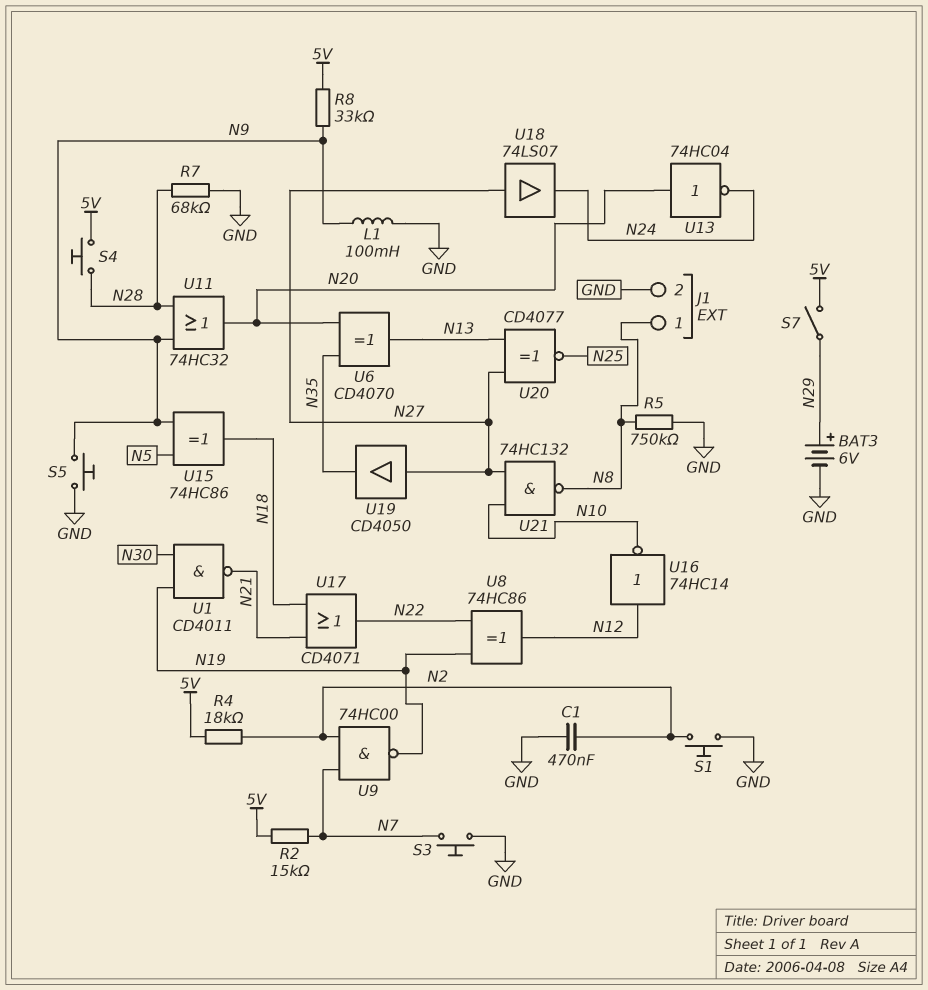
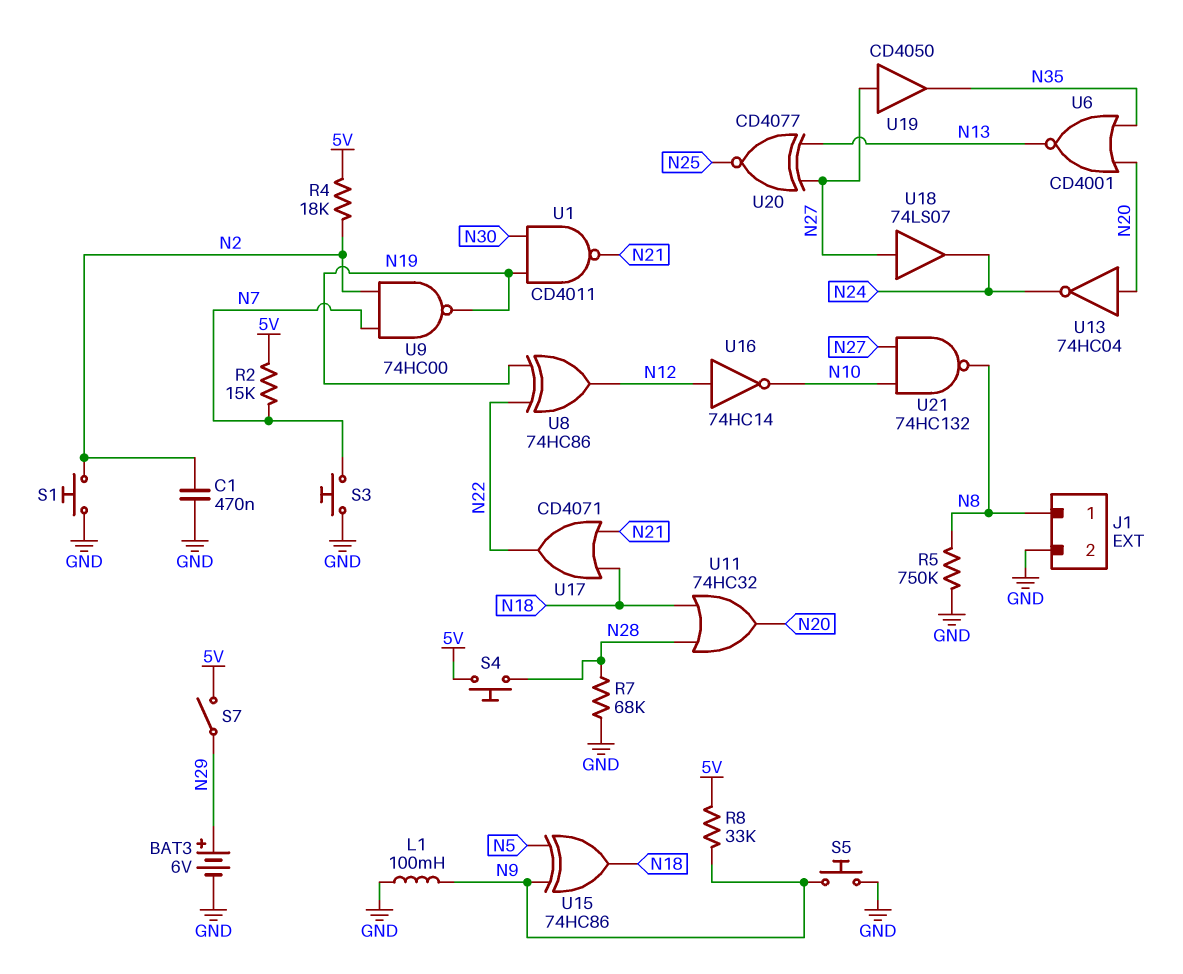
U6: XOR CD4070 (in N20, in N35, out N13) -> NOR CD4001 (in N20, in N35, out N13)
U11: OR 74HC32 (in N9, in N28, out N20) -> OR 74HC32 (in N18, in N28, out N20)

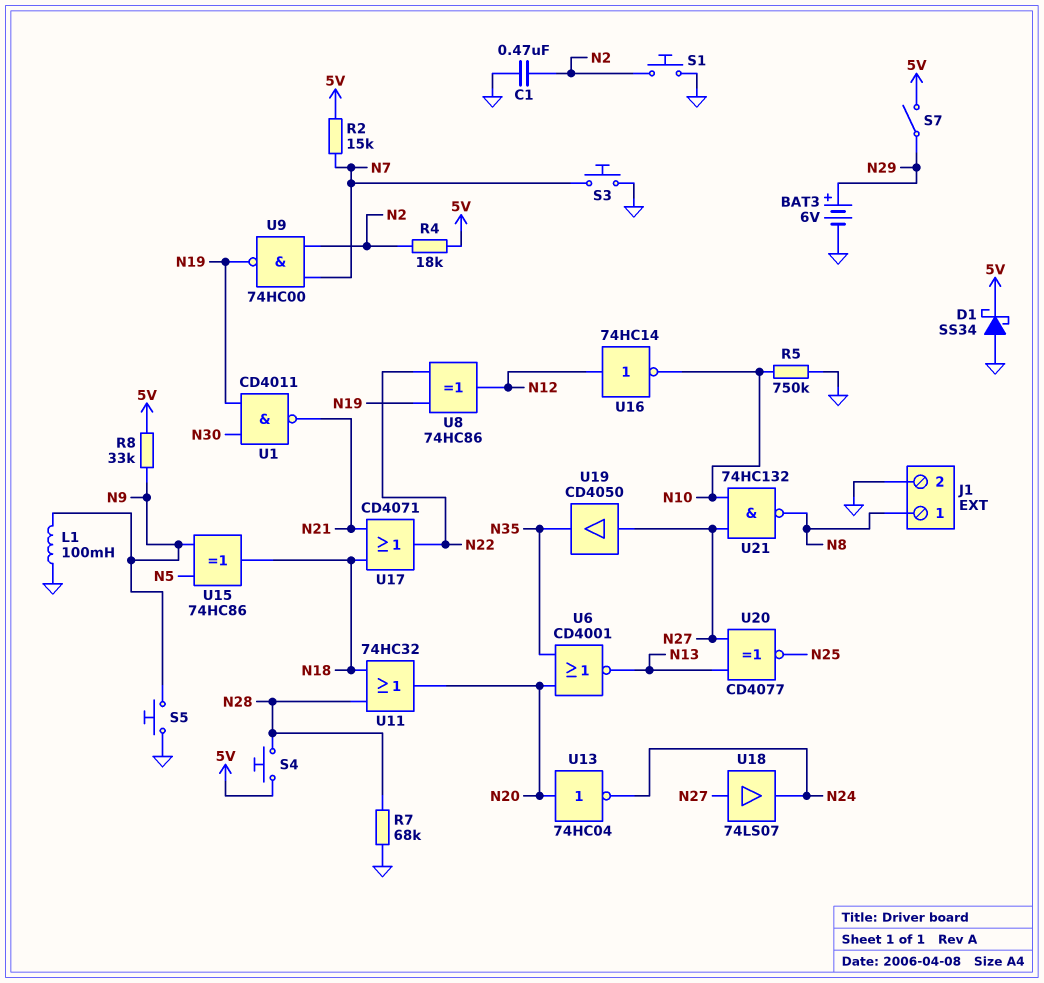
D1: none -> schottky SS34 (A GND, K 5V)
R5: 750k (GND, N8) -> 750k (GND, N10)

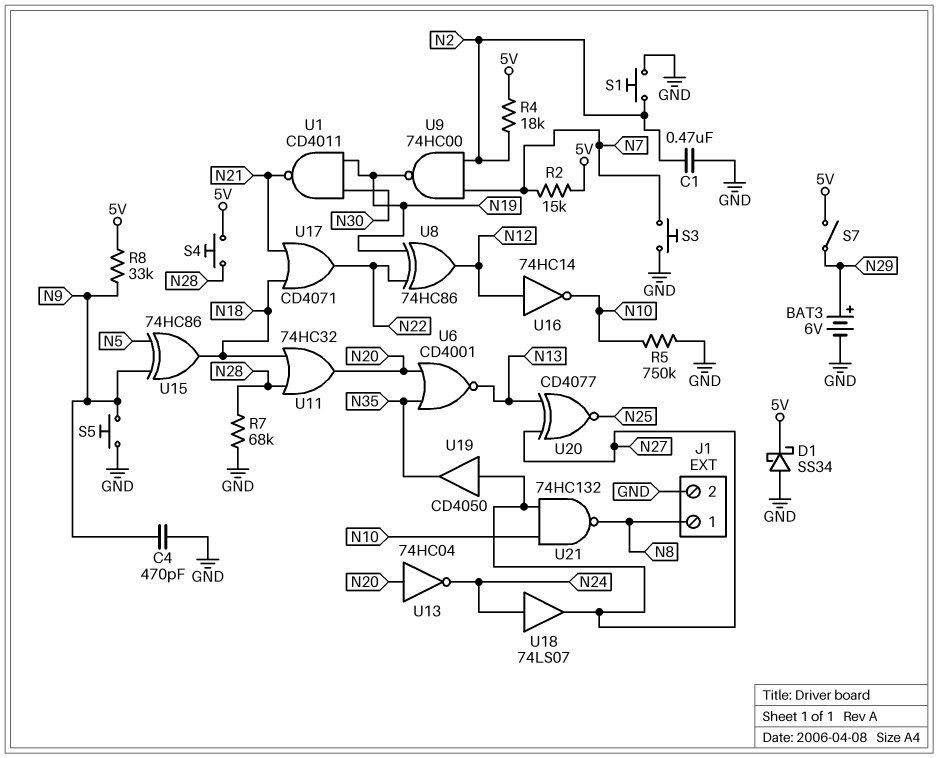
C4: none -> 470pF (GND, N9)
L1: 100mH (GND, N9) -> none
U18: buffer 74LS07 (in N27, out N24) -> buffer 74LS07 (in N24, out N27)

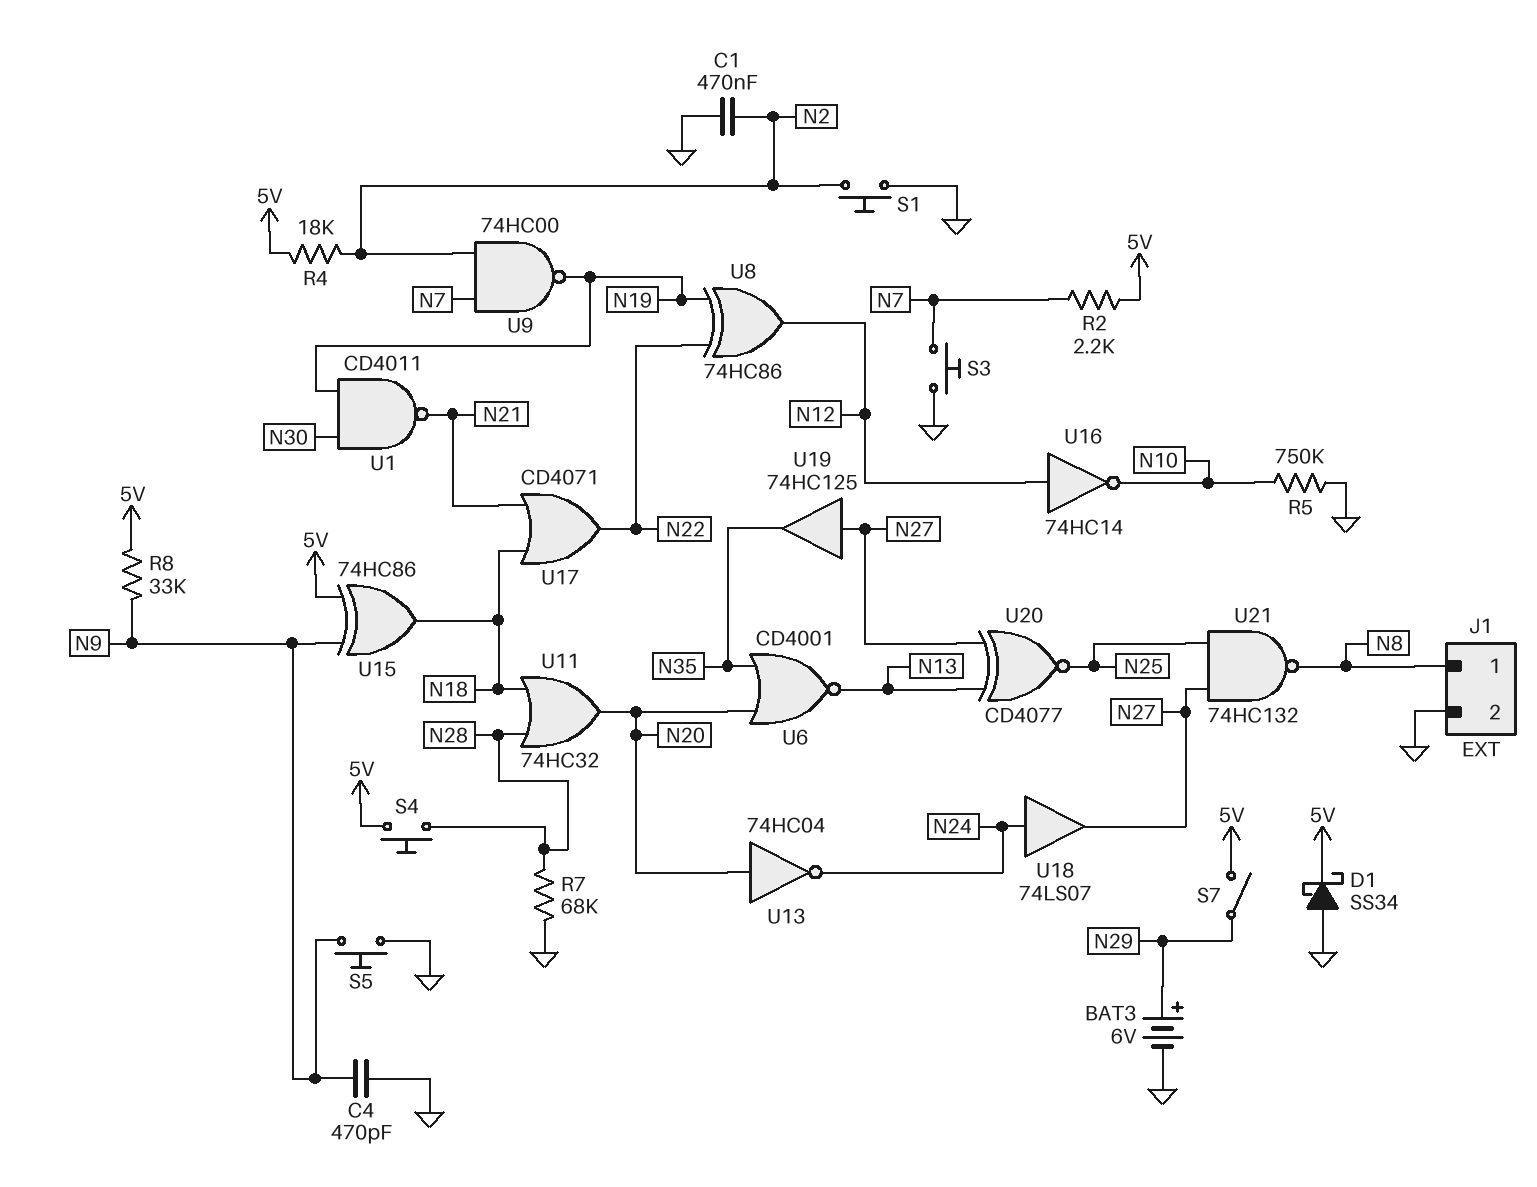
R2: 15k (5V, N7) -> 2.2k (5V, N7)
U15: XOR 74HC86 (in N5, in N9, out N18) -> XOR 74HC86 (in 5V, in N9, out N18)
U19: buffer CD4050 (in N27, out N35) -> buffer 74HC125 (in N27, out N35)
U21: NAND 74HC132 (in N10, in N27, out N8) -> NAND 74HC132 (in N25, in N27, out N8)

